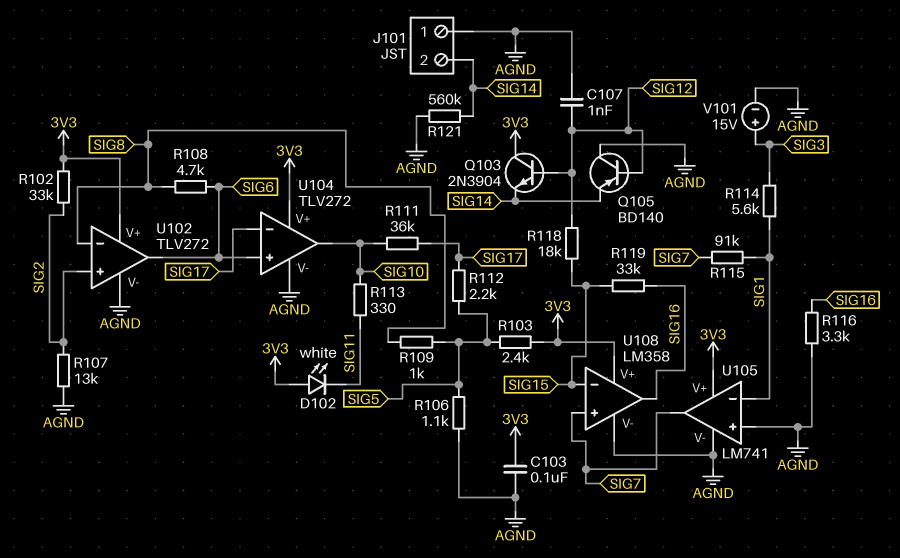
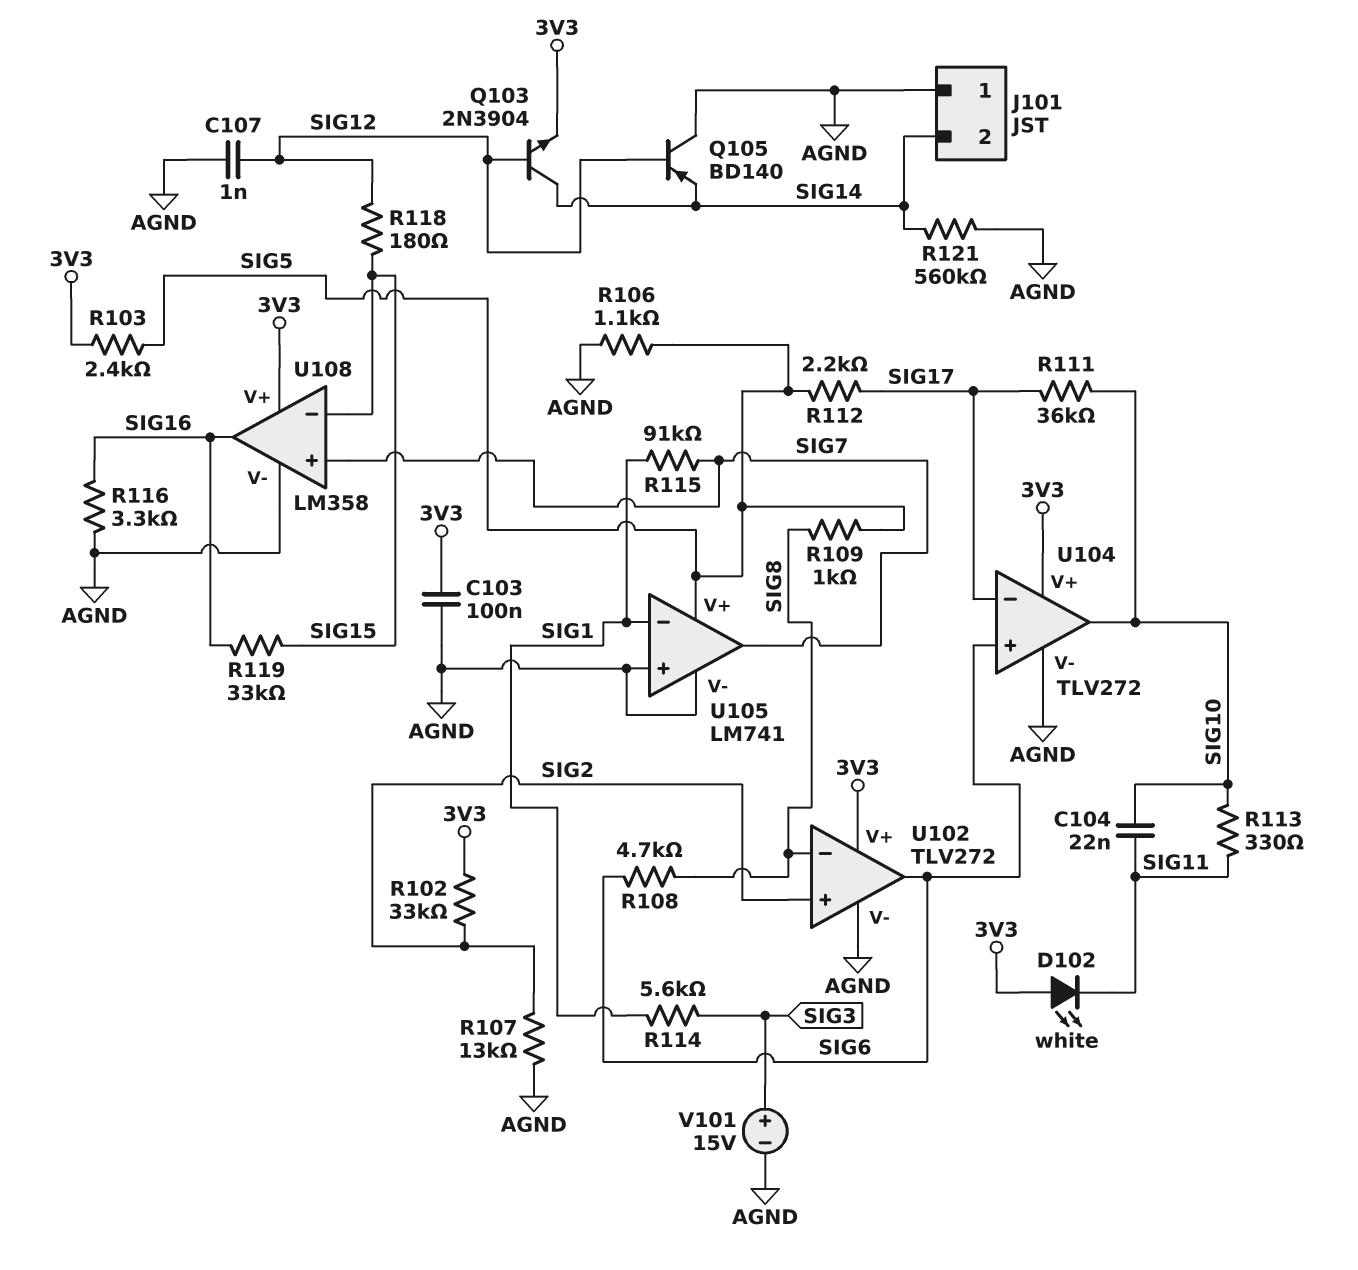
C104: none -> 22nF (SIG10, SIG11)
Q103: NPN 2N3904 (B SIG12, C 3V3, E SIG14) -> NPN 2N3904 (B SIG12, C SIG14, E 3V3)
R118: 18k (SIG12, SIG15) -> 180 (SIG12, SIG15)
U105 pin V+: 3V3 -> SIG5

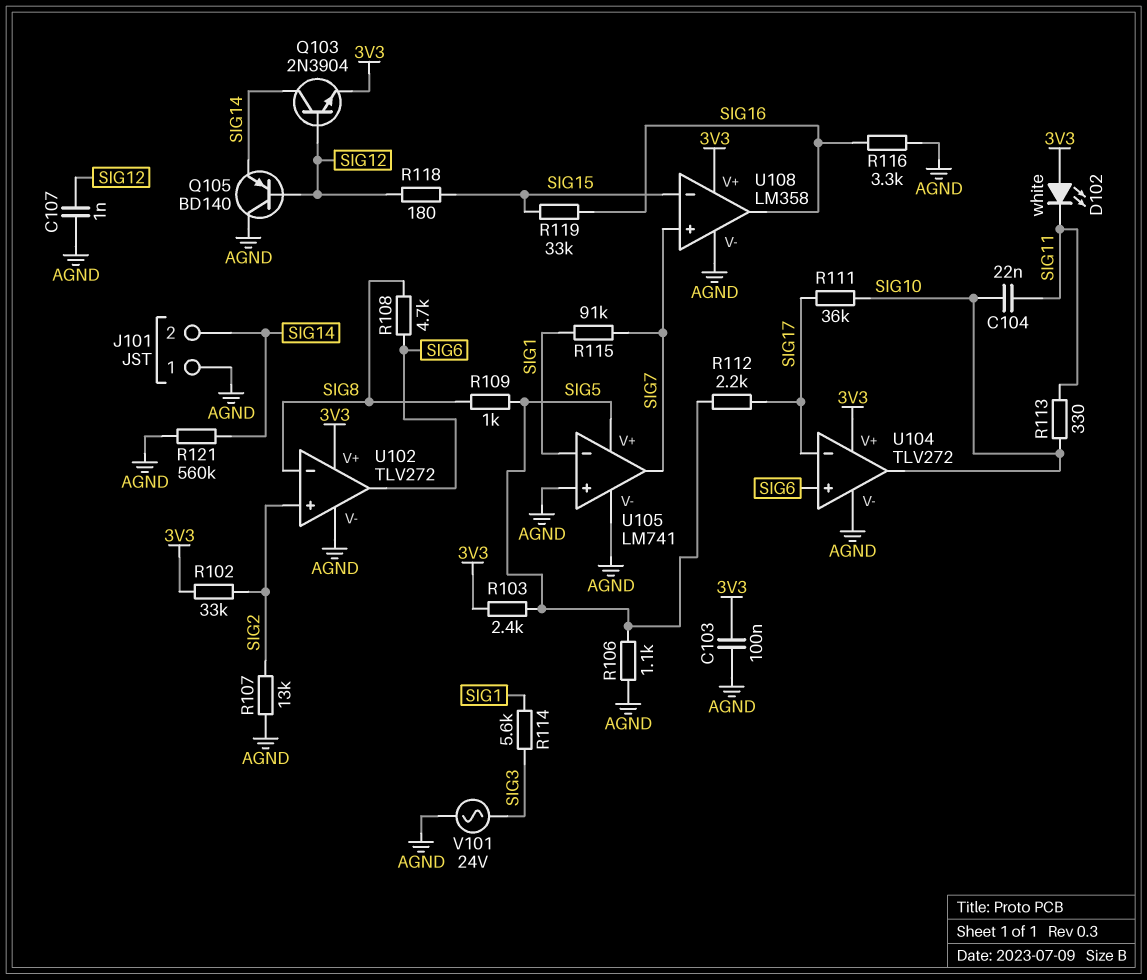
V101: 15V (plus SIG3, minus AGND) -> AC 24V (AGND, SIG3)

